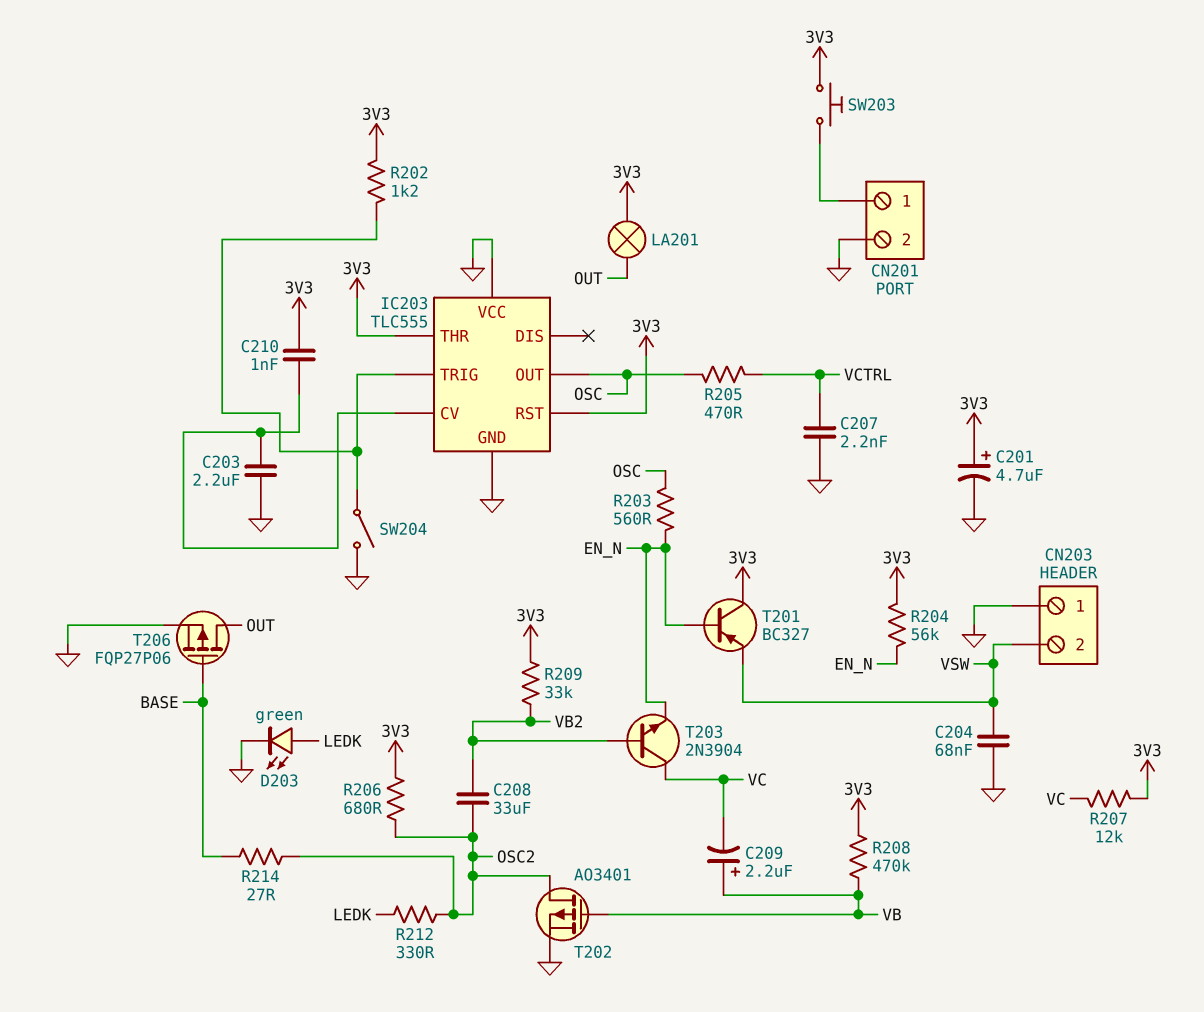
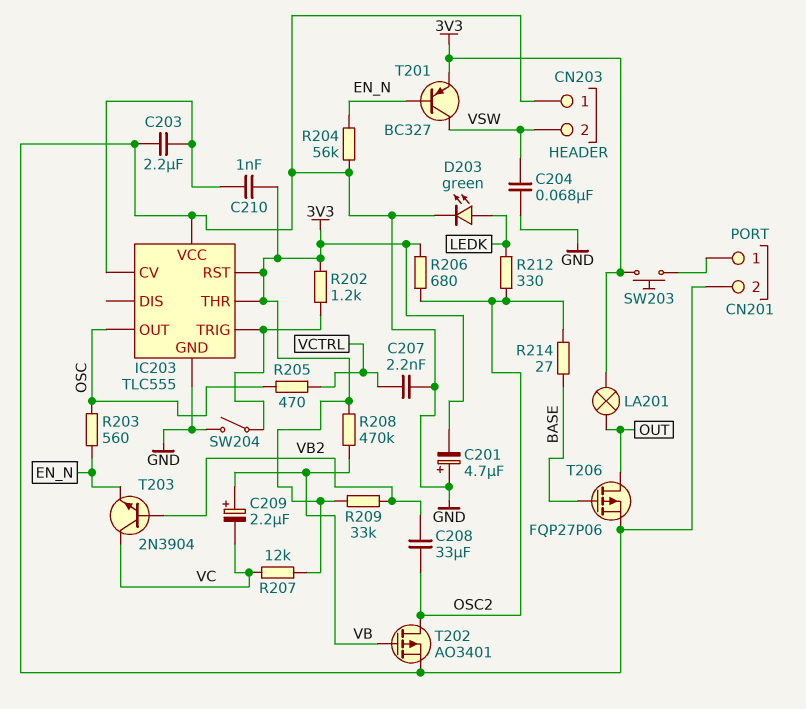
C201: 4.7uF (plus 3V3, minus GND) -> 4.7uF (plus GND, minus 3V3)
R204: 56k (3V3, EN_N) -> 56k (EN_N, GND)
T201: PNP BC327 (B EN_N, C 3V3, E VSW) -> PNP BC327 (B EN_N, C VSW, E 3V3)

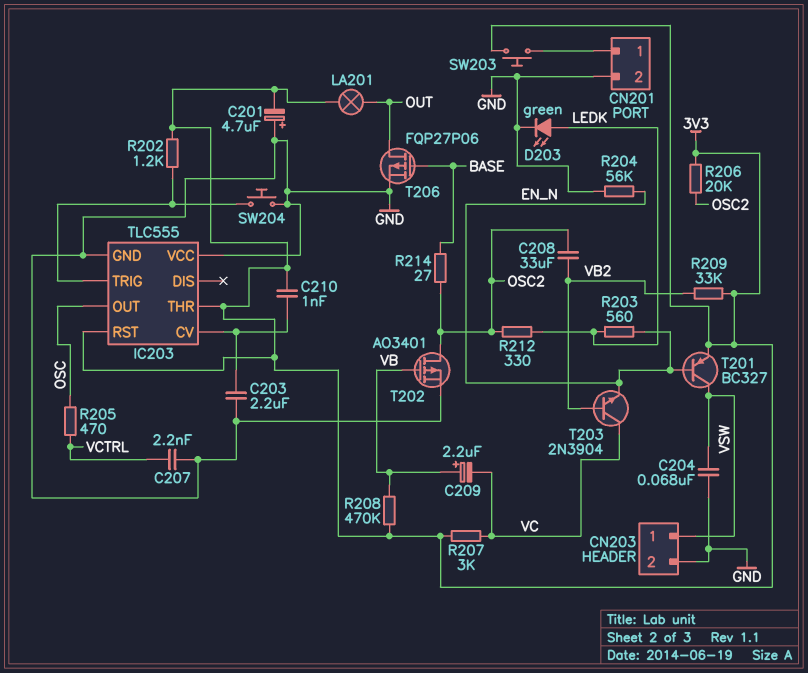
CN203 pin 1: GND -> VSW
CN203 pin 2: VSW -> GND
R203: 560 (EN_N, OSC) -> 560 (EN_N, LEDK)
R206: 680 (3V3, OSC2) -> 20k (3V3, OSC2)
R207: 12k (3V3, VC) -> 3k (3V3, VC)
SW204: switch (GND, IC203/TRIG) -> button (GND, IC203/TRIG)

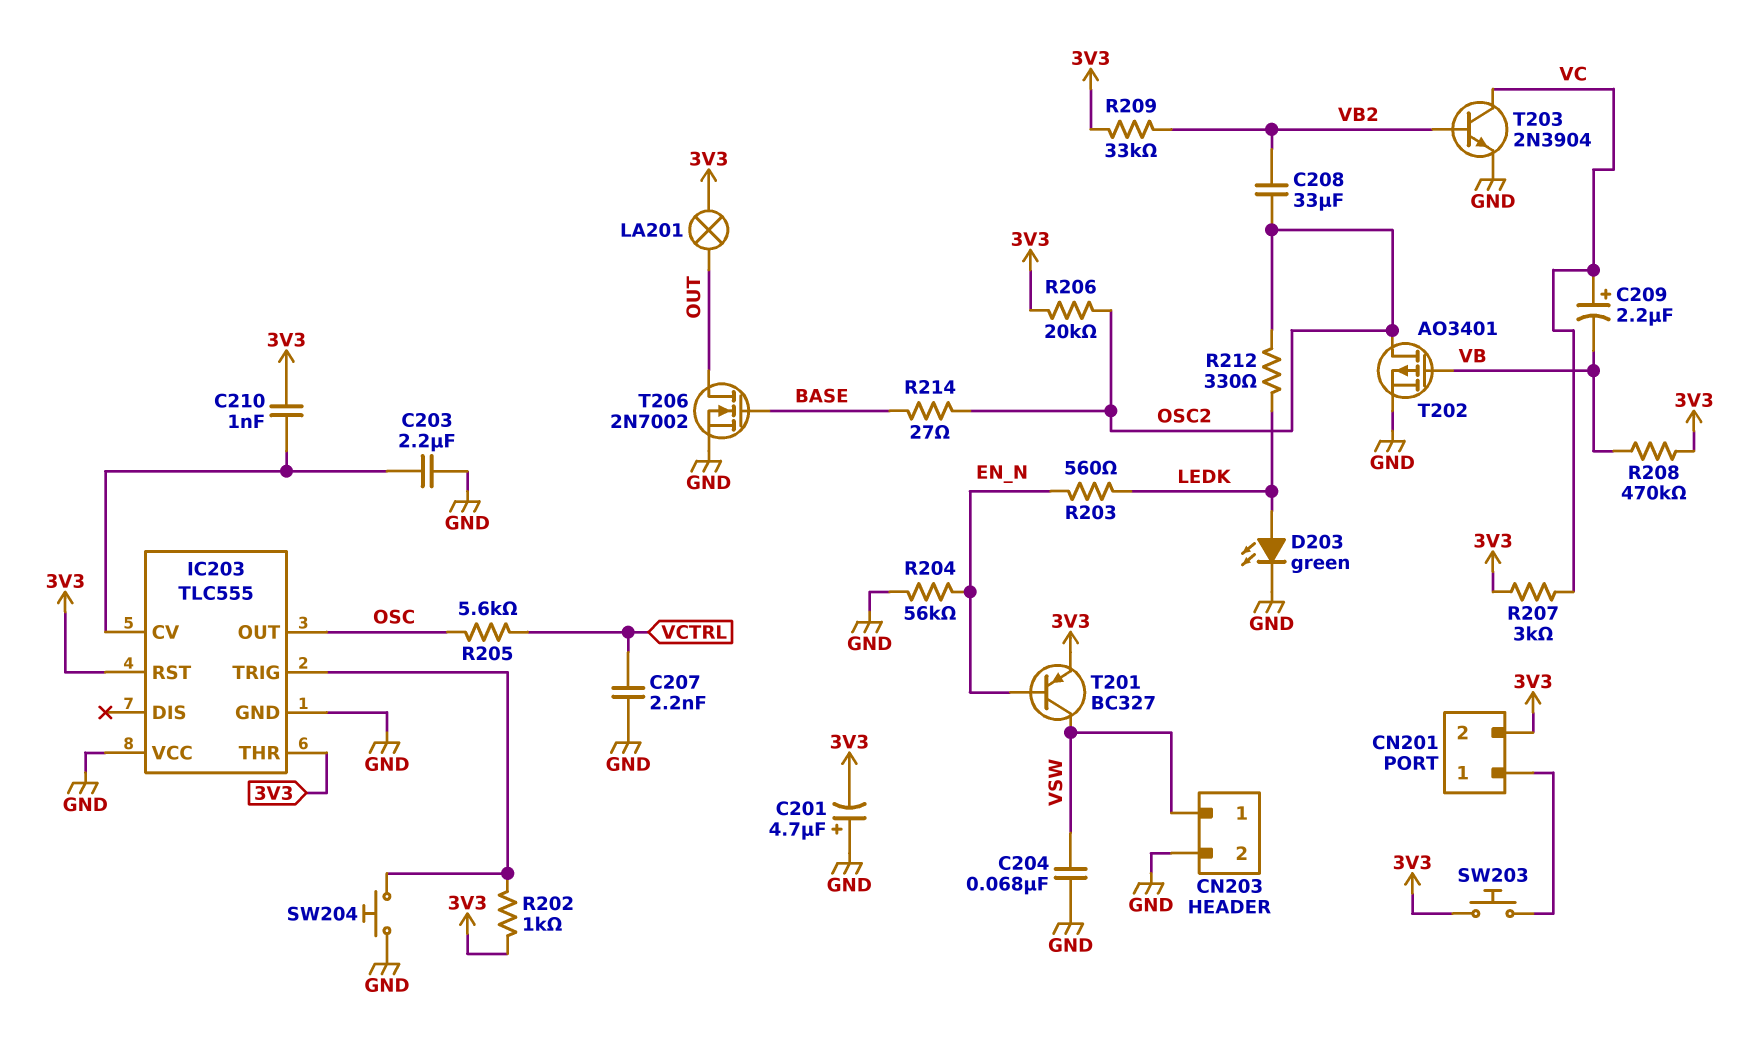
C209: 2.2uF (plus VB, minus VC) -> 2.2uF (plus VC, minus VB)
CN201 pin 2: GND -> 3V3
R202: 1.2k (3V3, IC203/TRIG) -> 1k (3V3, IC203/TRIG)
R205: 470 (OSC, VCTRL) -> 5.6k (OSC, VCTRL)
T203: NPN 2N3904 (B VB2, C VC, E EN_N) -> NPN 2N3904 (B VB2, C VC, E GND)
T206: PMOS FQP27P06 (G BASE, D OUT, S GND) -> NMOS 2N7002 (G BASE, D OUT, S GND)

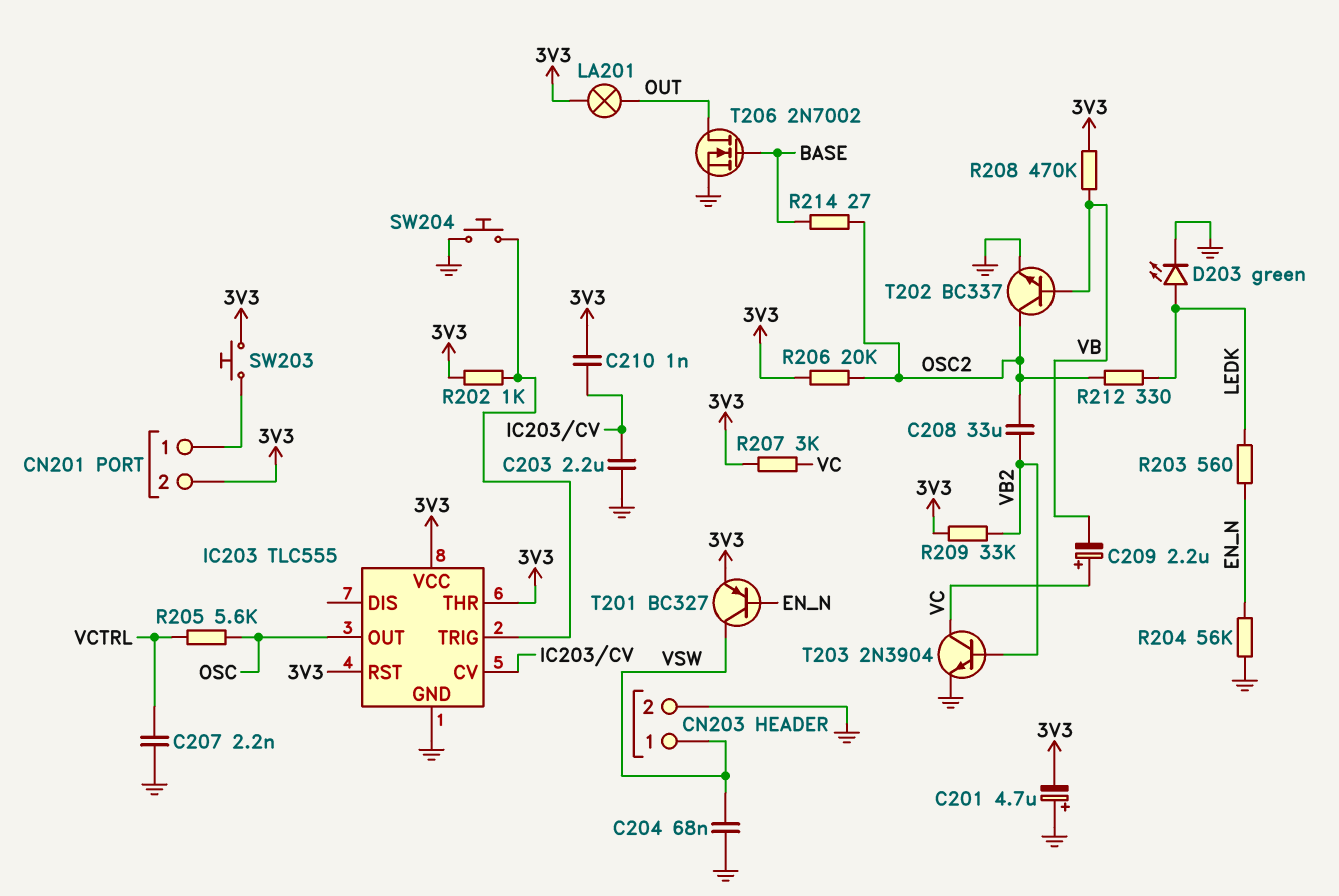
IC203 pin VCC: GND -> 3V3
T202: PMOS AO3401 (G VB, D OSC2, S GND) -> NPN BC337 (B VB, C OSC2, E GND)

